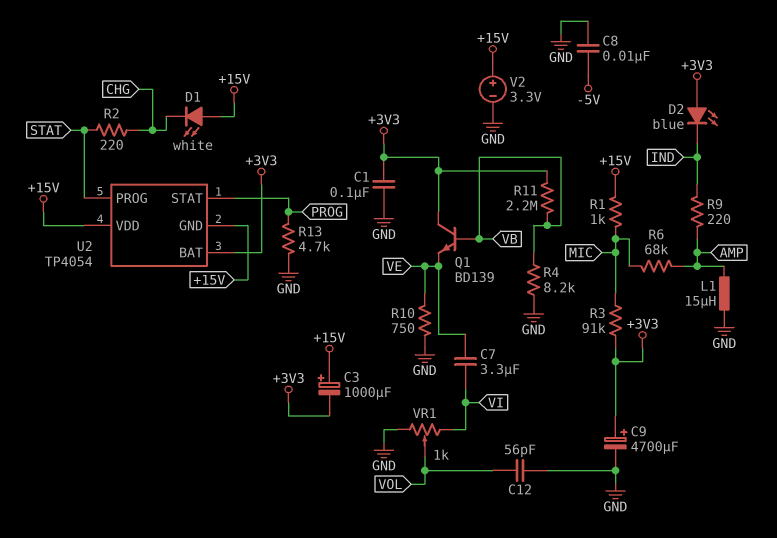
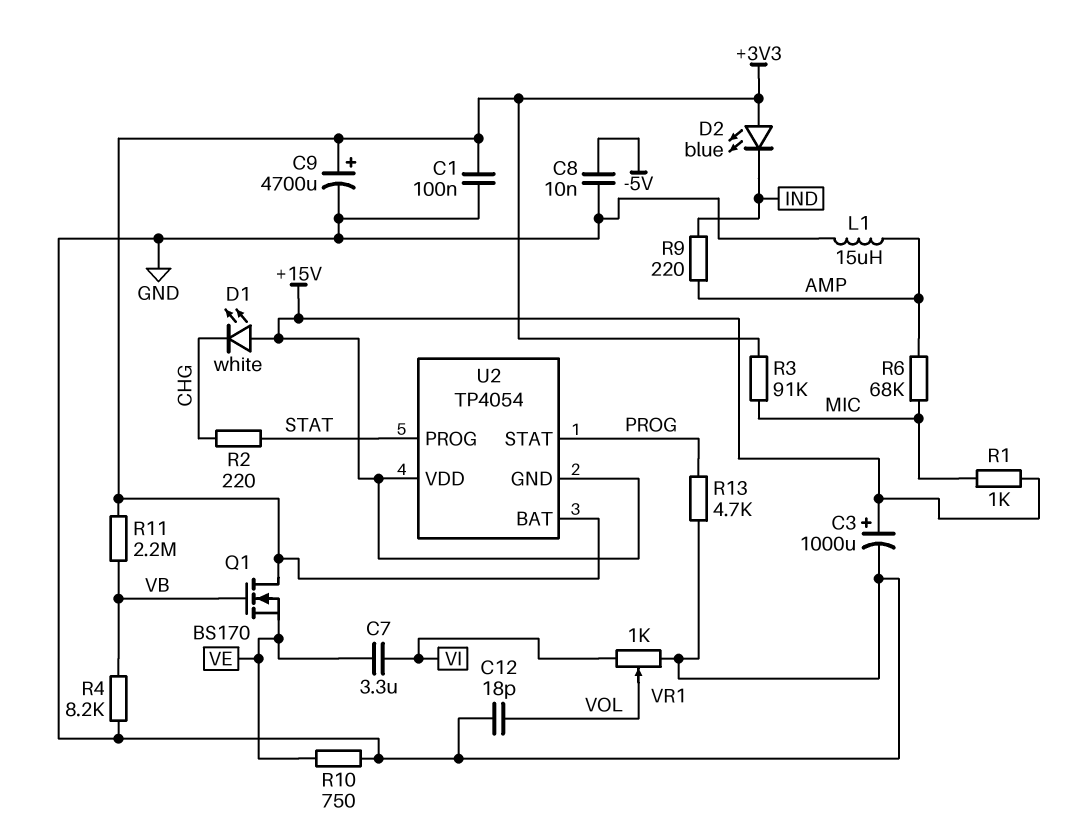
C3: 1000uF (plus +15V, minus +3V3) -> 1000uF (plus +15V, minus GND)
C12: 56pF (GND, VOL) -> 18pF (GND, VOL)
Q1: NPN BD139 (B VB, C +3V3, E VE) -> NMOS BS170 (G VB, D +3V3, S VE)
V2: 3.3V (plus +15V, minus GND) -> none

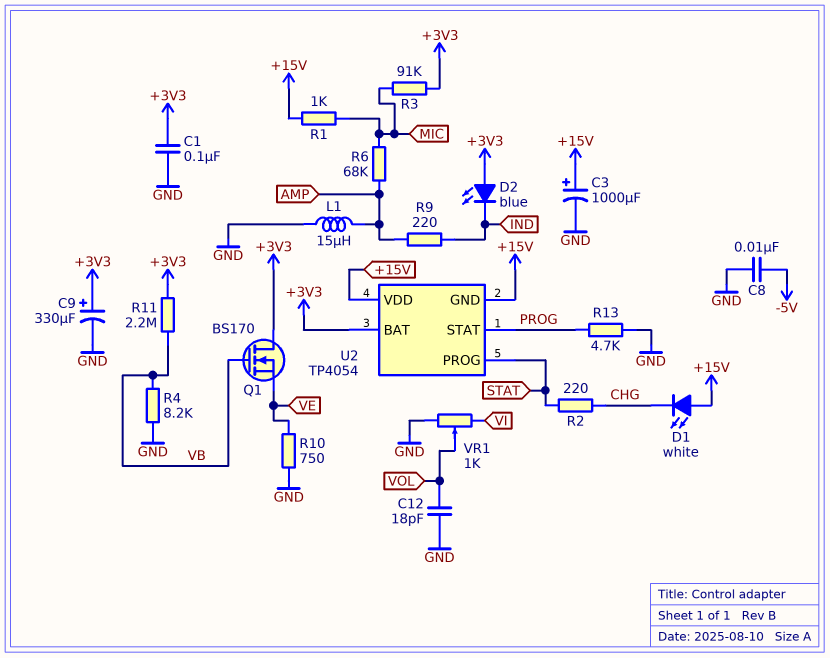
C7: 3.3uF (VE, VI) -> none
C9: 4700uF (plus +3V3, minus GND) -> 330uF (plus +3V3, minus GND)

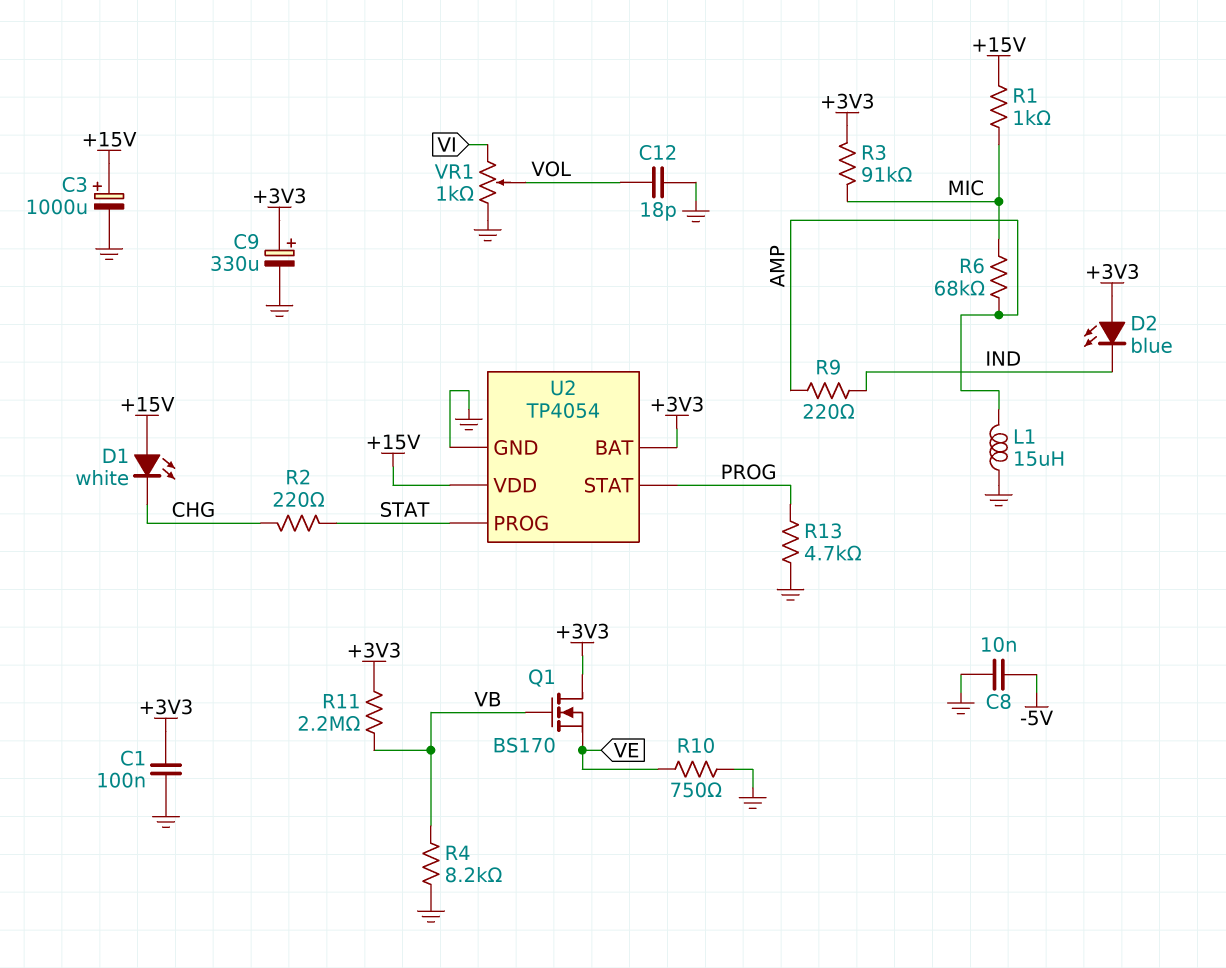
U2 pin GND: +15V -> GND

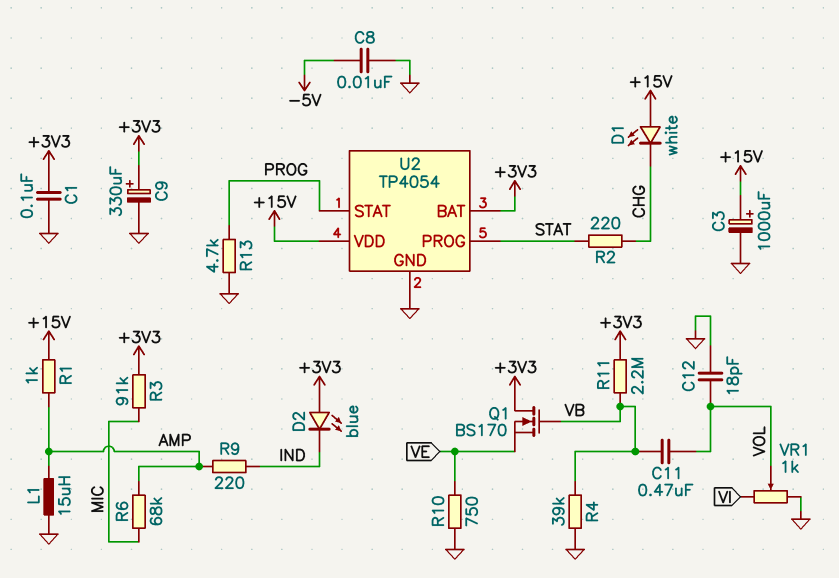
C11: none -> 470nF (VB, VOL)
R1: 1k (+15V, MIC) -> 1k (+15V, AMP)
R4: 8.2k (GND, VB) -> 39k (GND, VB)

